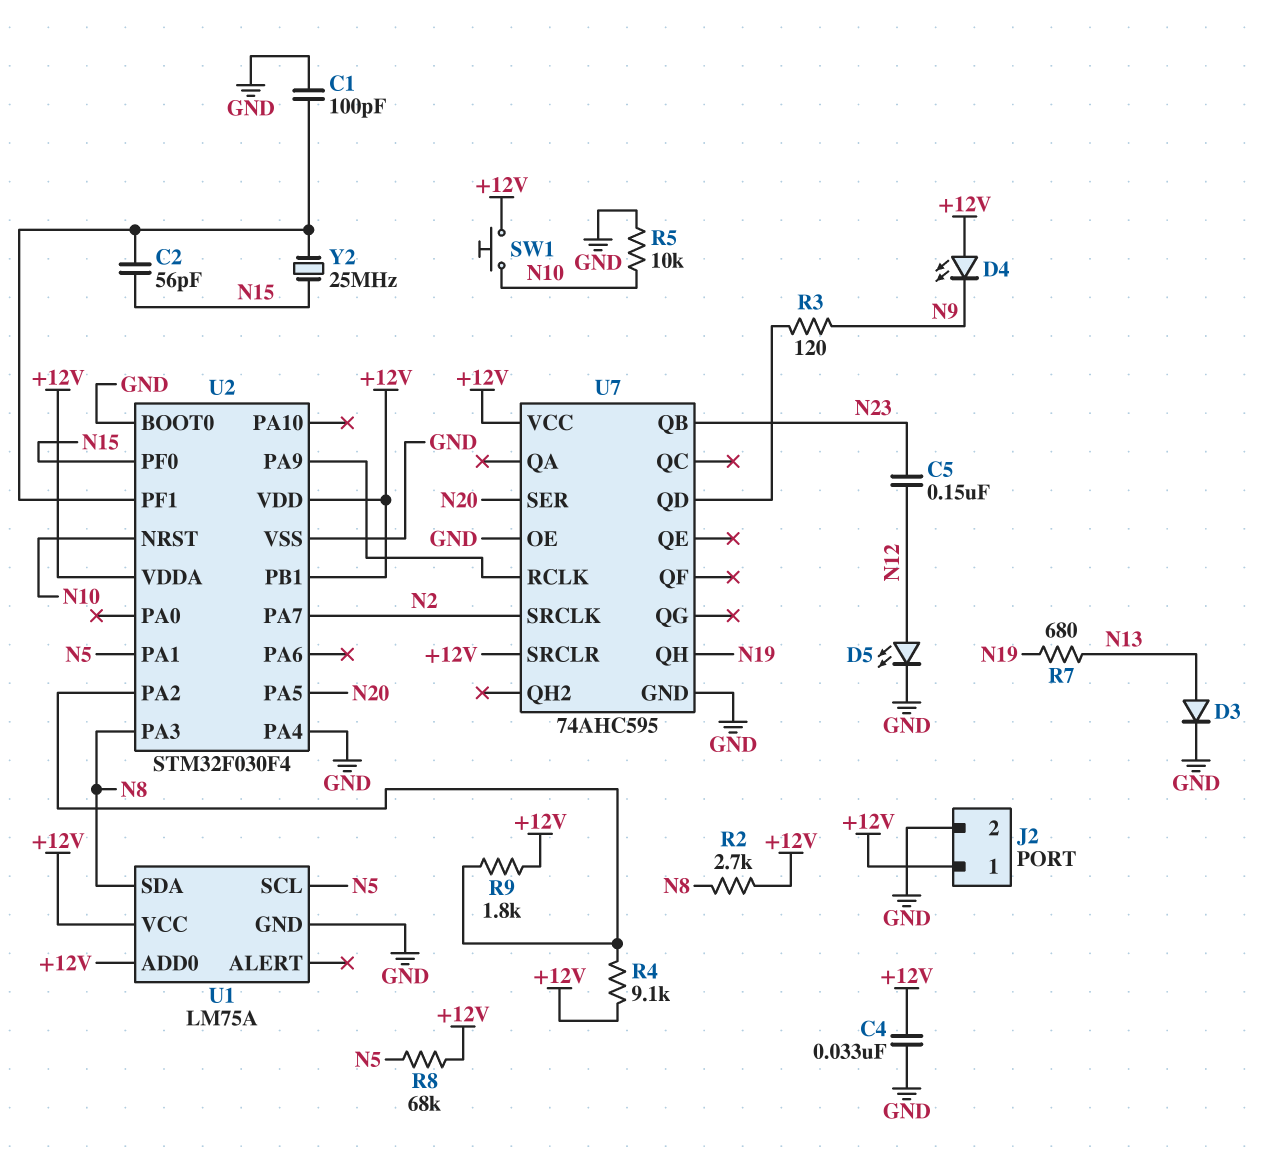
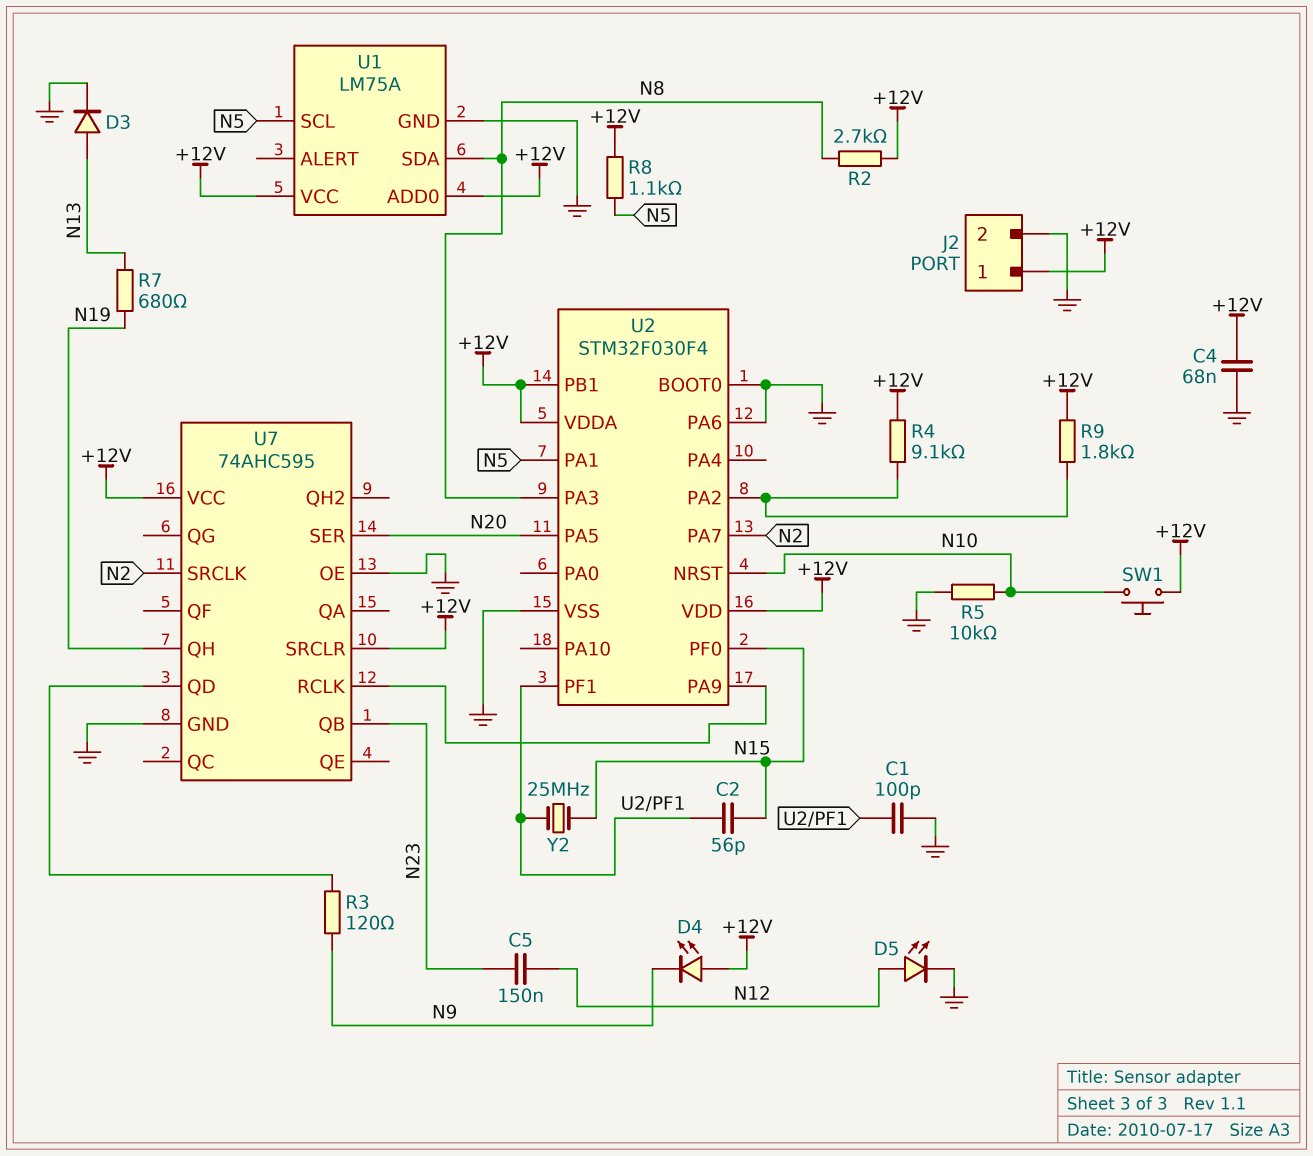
C4: 33nF (+12V, GND) -> 68nF (+12V, GND)
R8: 68k (+12V, N5) -> 1.1k (+12V, N5)
U2 pin PA4: GND -> none
U2 pin PA6: none -> GND

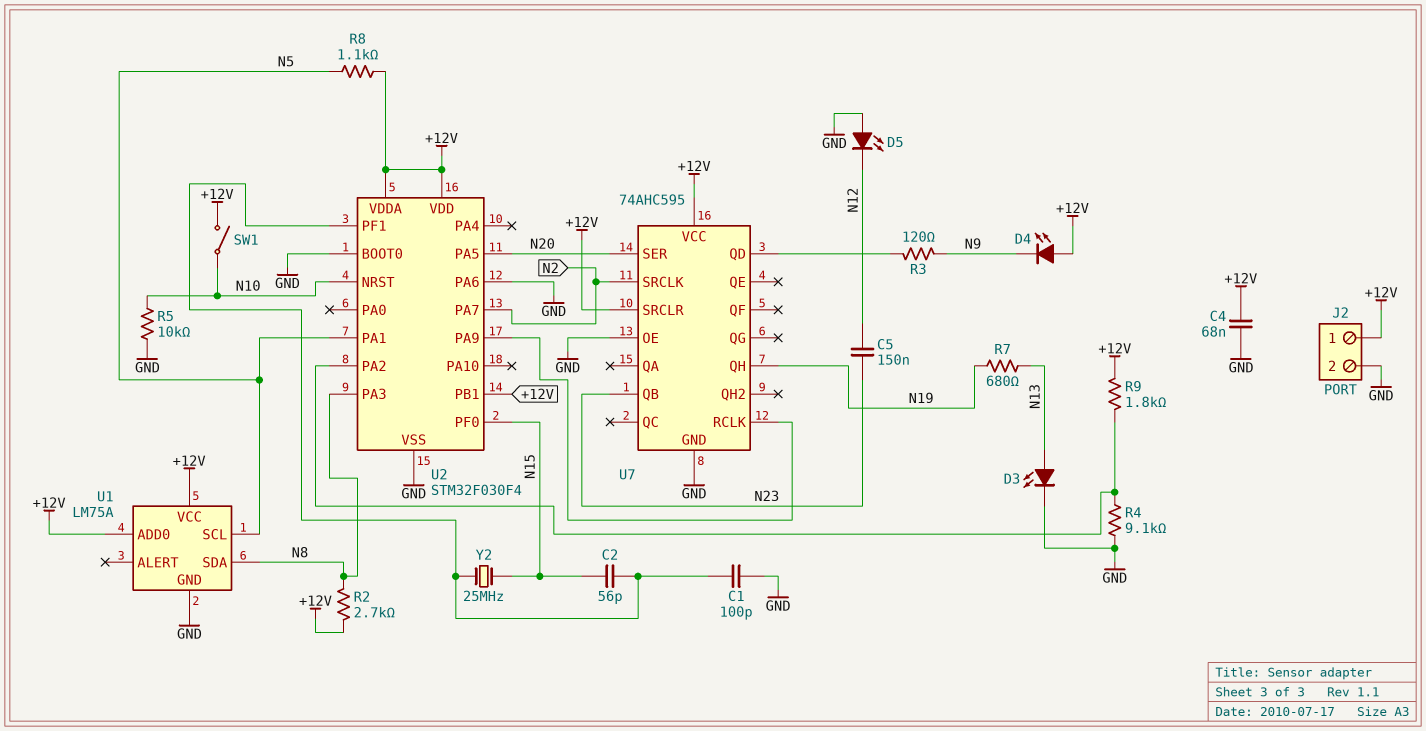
D3: diode (A N13, K GND) -> LED (A N13, K GND)
D5: LED (A N12, K GND) -> LED (A GND, K N12)
R4: 9.1k (+12V, U2/PA2) -> 9.1k (GND, U2/PA2)
SW1: button (+12V, N10) -> switch (+12V, N10)

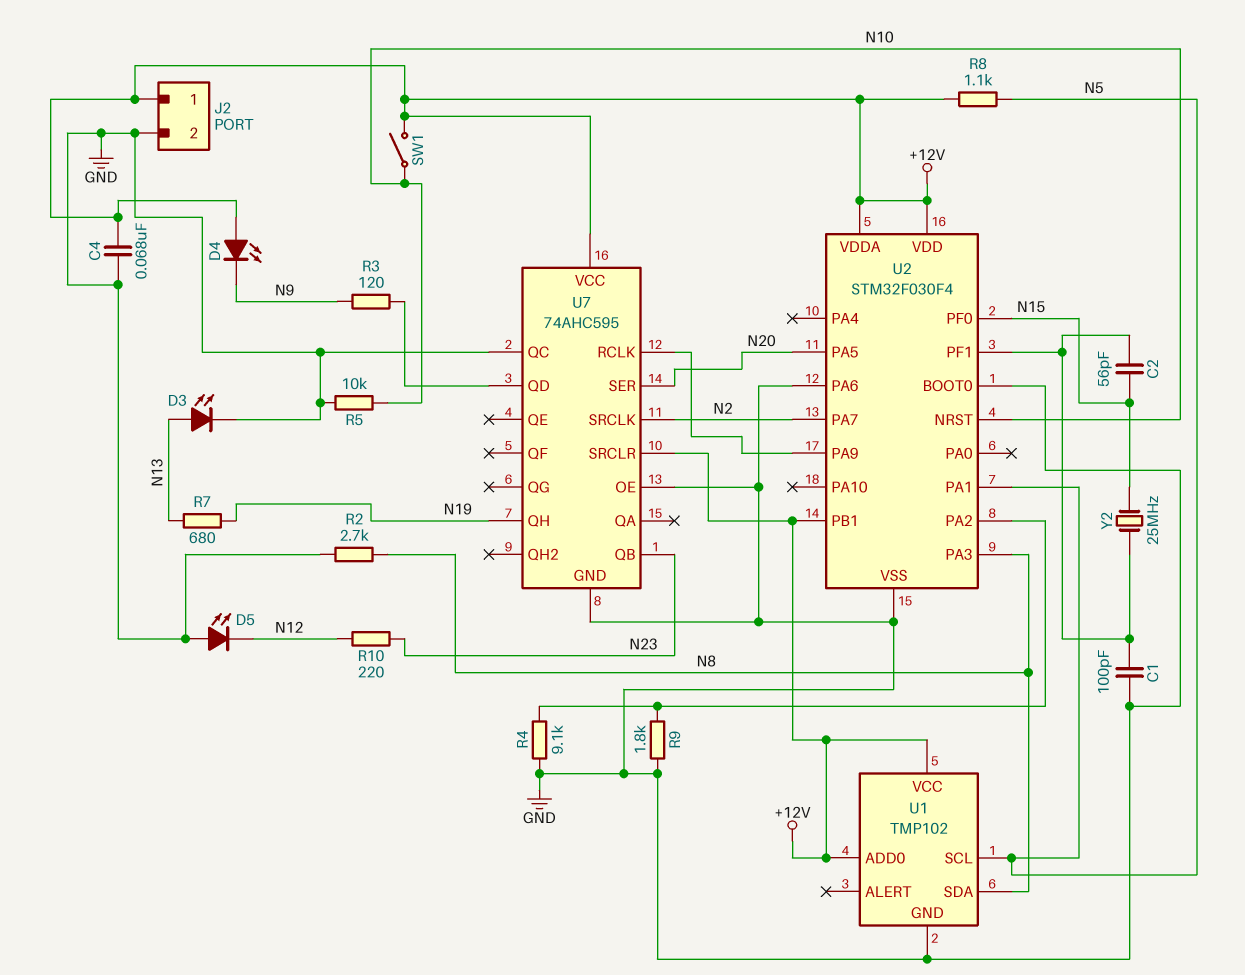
C5: 150nF (N12, N23) -> none
R2: 2.7k (+12V, N8) -> 2.7k (GND, N8)
R9: 1.8k (+12V, U2/PA2) -> 1.8k (GND, U2/PA2)
R10: none -> 220 (N12, N23)
U1: LM75A -> TMP102
U7 pin QC: none -> GND

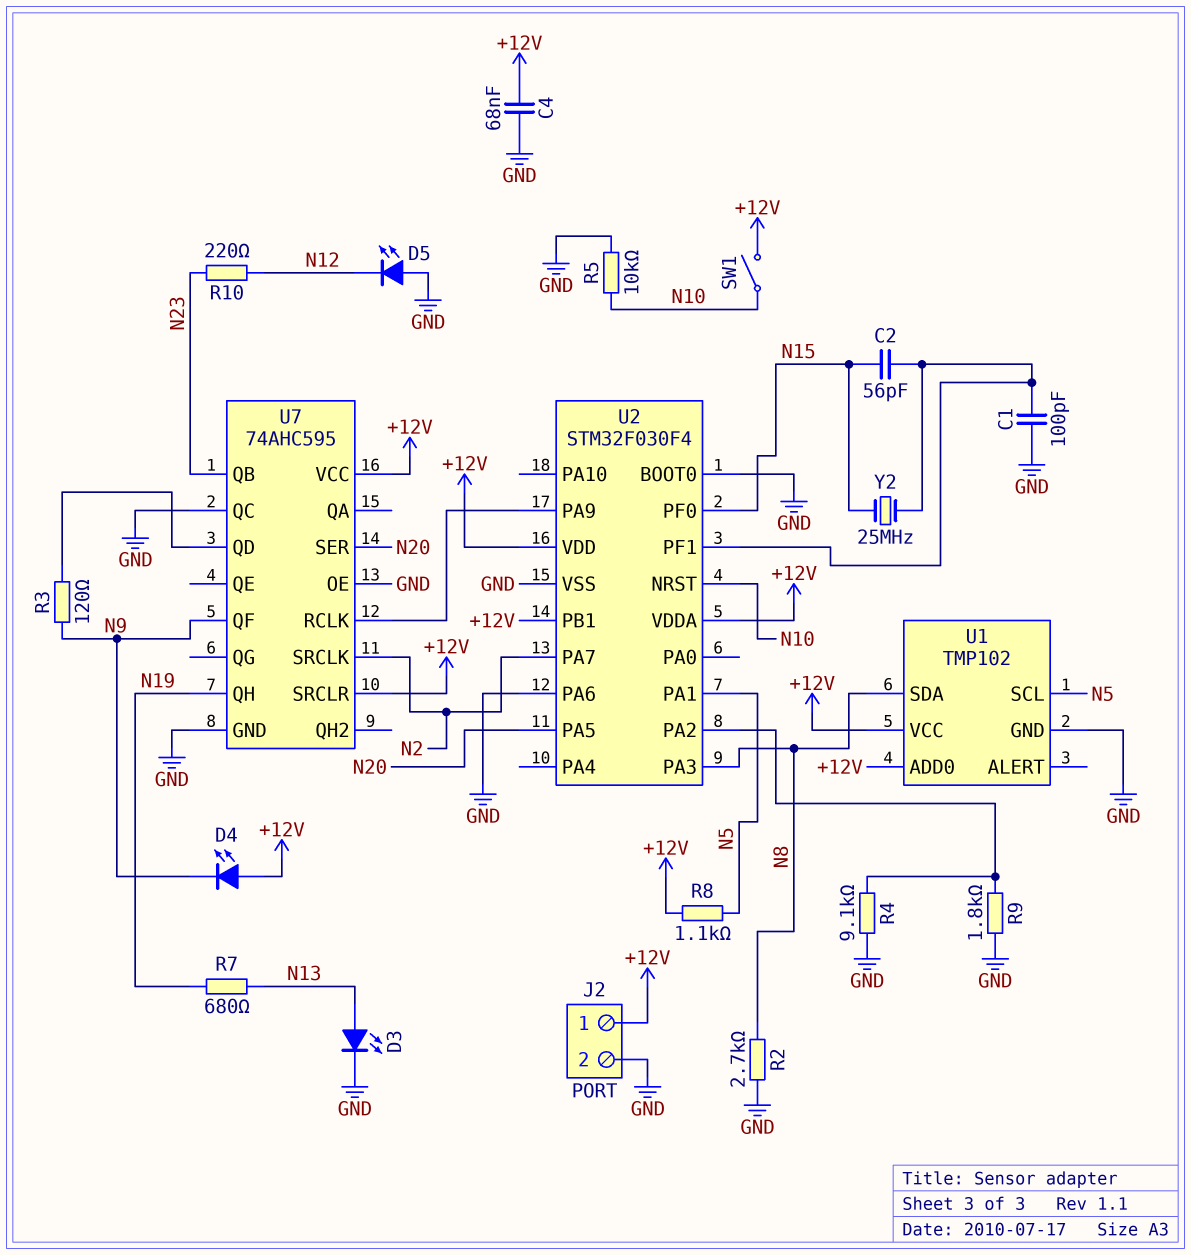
U7 pin QF: none -> N9

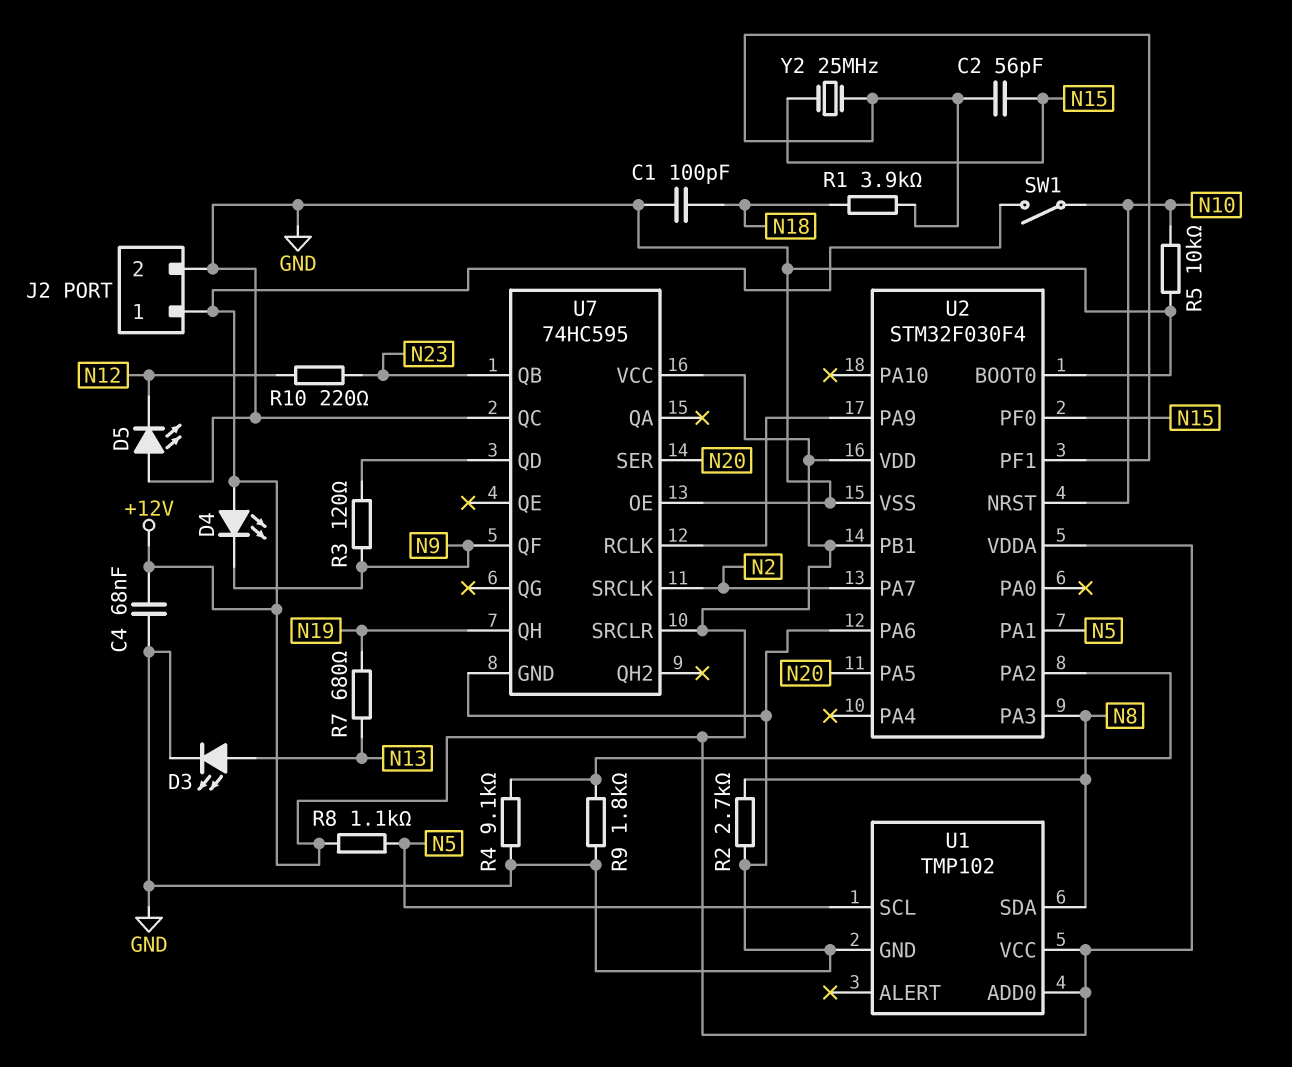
C1: 100pF (GND, U2/PF1) -> 100pF (GND, N18)
R1: none -> 3.9k (N18, U2/PF1)
U7: 74AHC595 -> 74HC595

